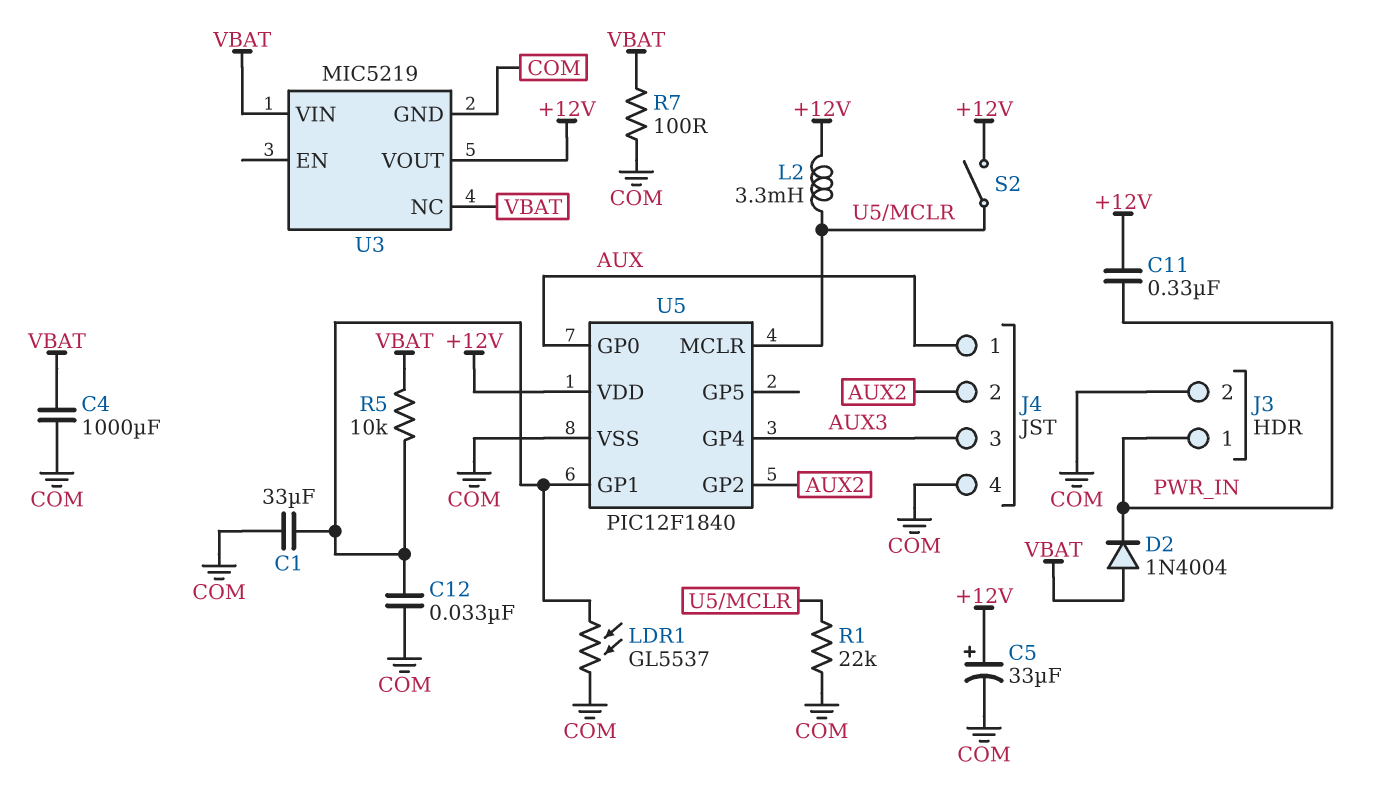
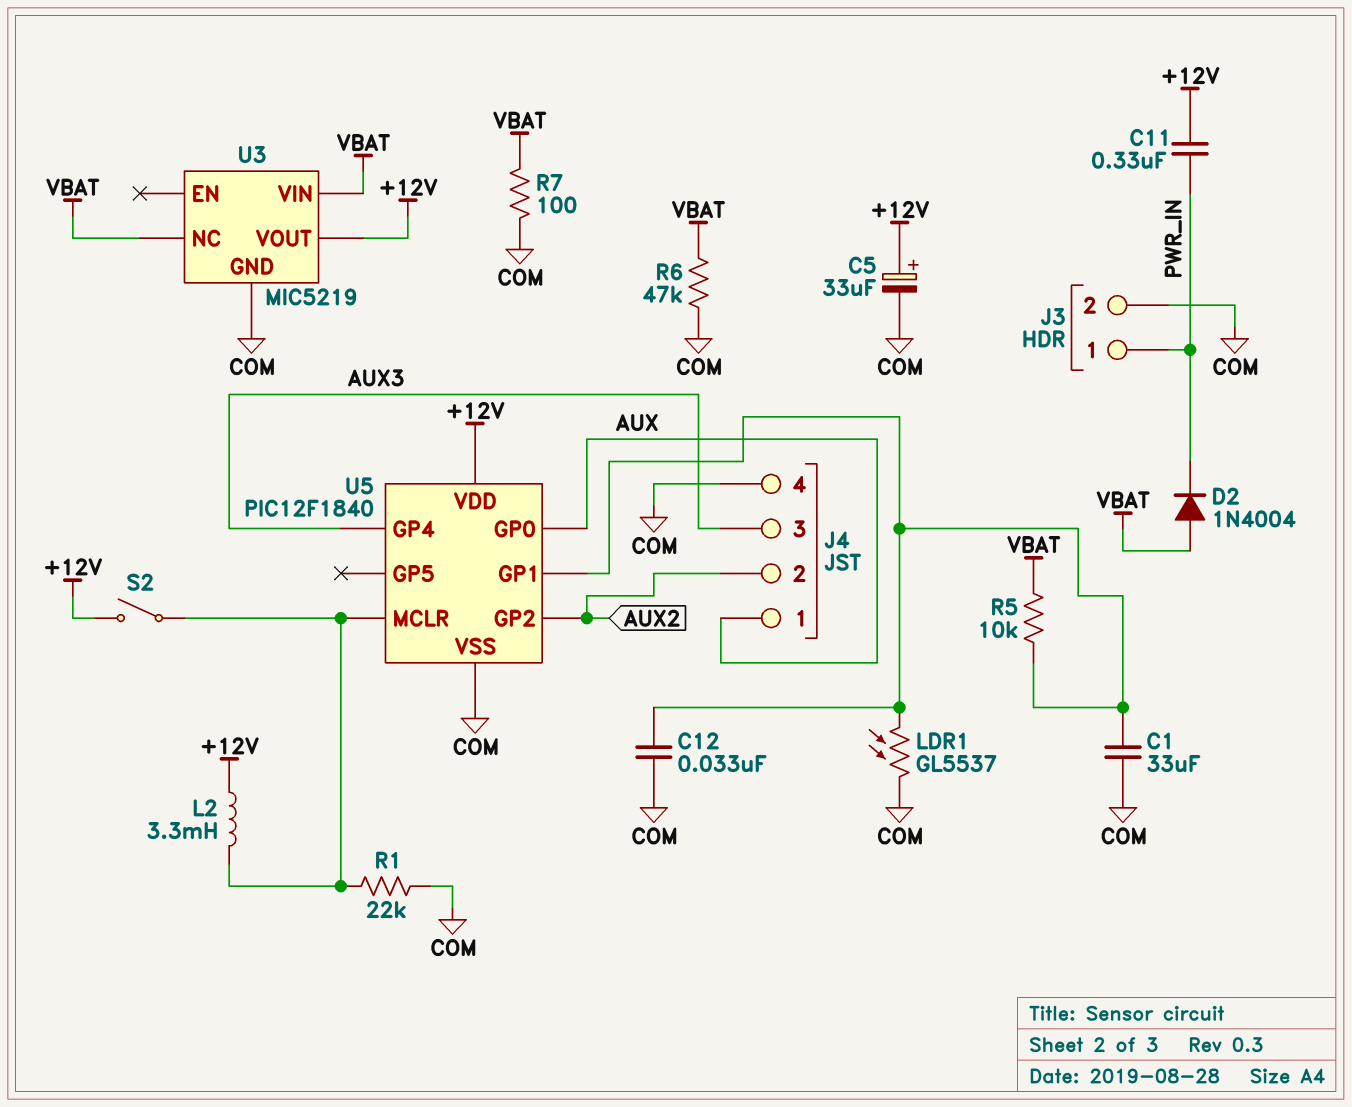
C4: 1000uF (COM, VBAT) -> none
R6: none -> 47k (COM, VBAT)

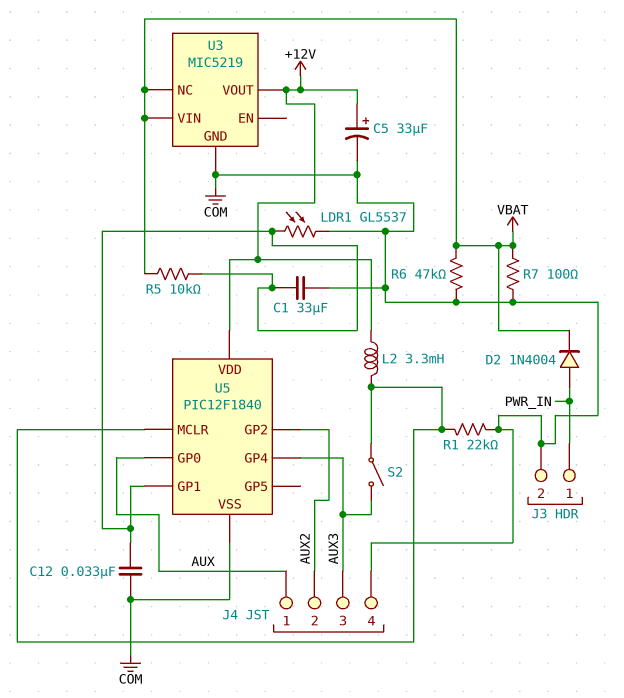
C11: 330nF (+12V, PWR_IN) -> none
D2: diode 1N4004 (A VBAT, K PWR_IN) -> diode 1N4004 (A PWR_IN, K VBAT)
S2: switch (+12V, U5/MCLR) -> switch (AUX3, U5/MCLR)

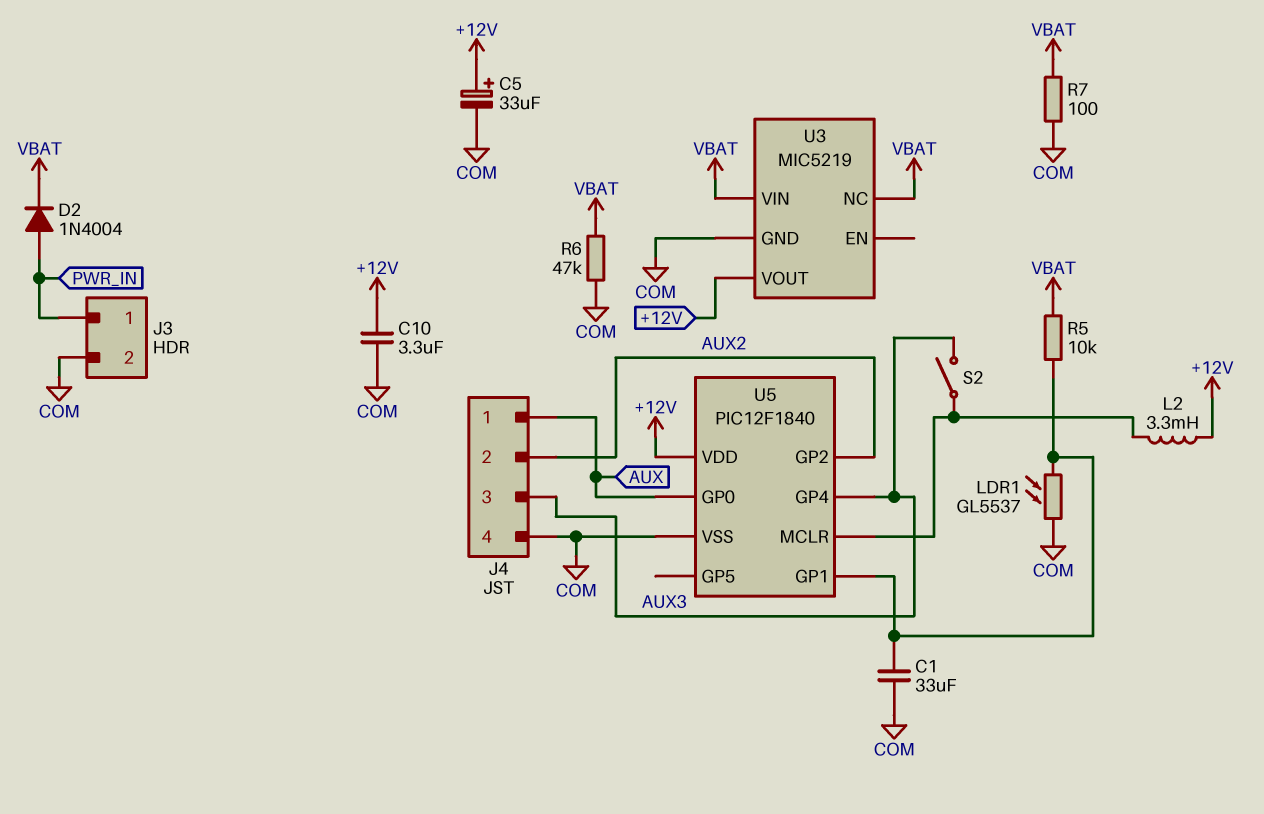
C10: none -> 3.3uF (+12V, COM)
C12: 33nF (COM, U5/GP1) -> none
R1: 22k (COM, U5/MCLR) -> none

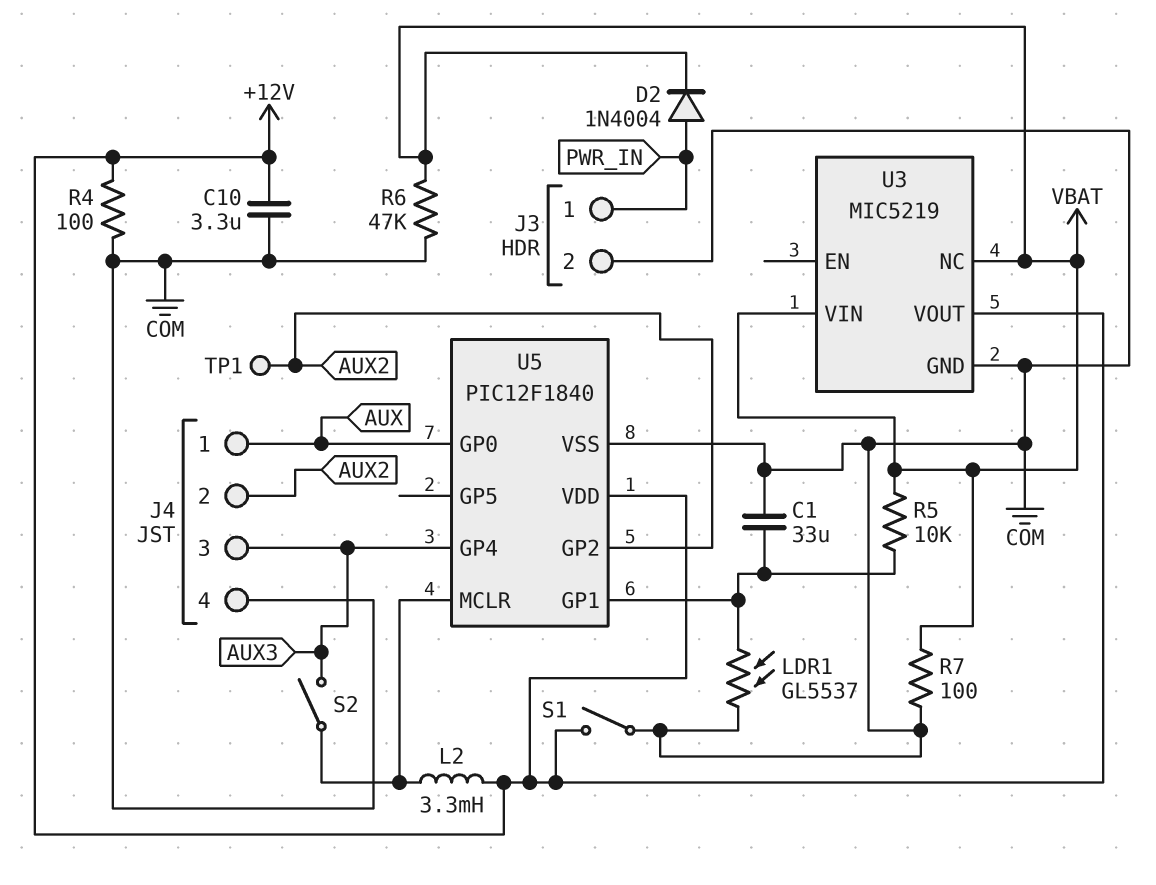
C5: 33uF (plus +12V, minus COM) -> none
R4: none -> 100 (+12V, COM)
S1: none -> switch (+12V, COM)
TP1: none -> test point (AUX2)

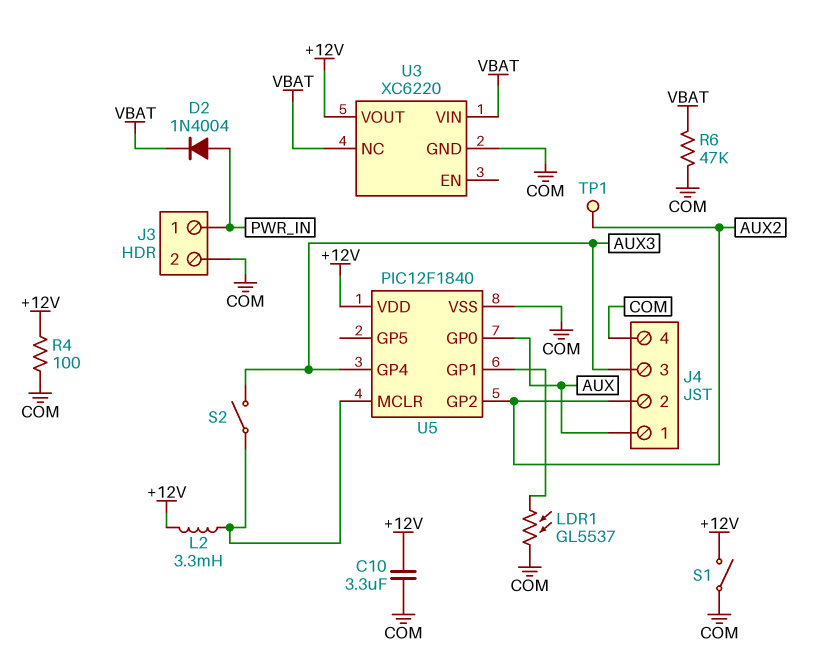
C1: 33uF (COM, U5/GP1) -> none
R5: 10k (U5/GP1, VBAT) -> none
R7: 100 (COM, VBAT) -> none
U3: MIC5219 -> XC6220

